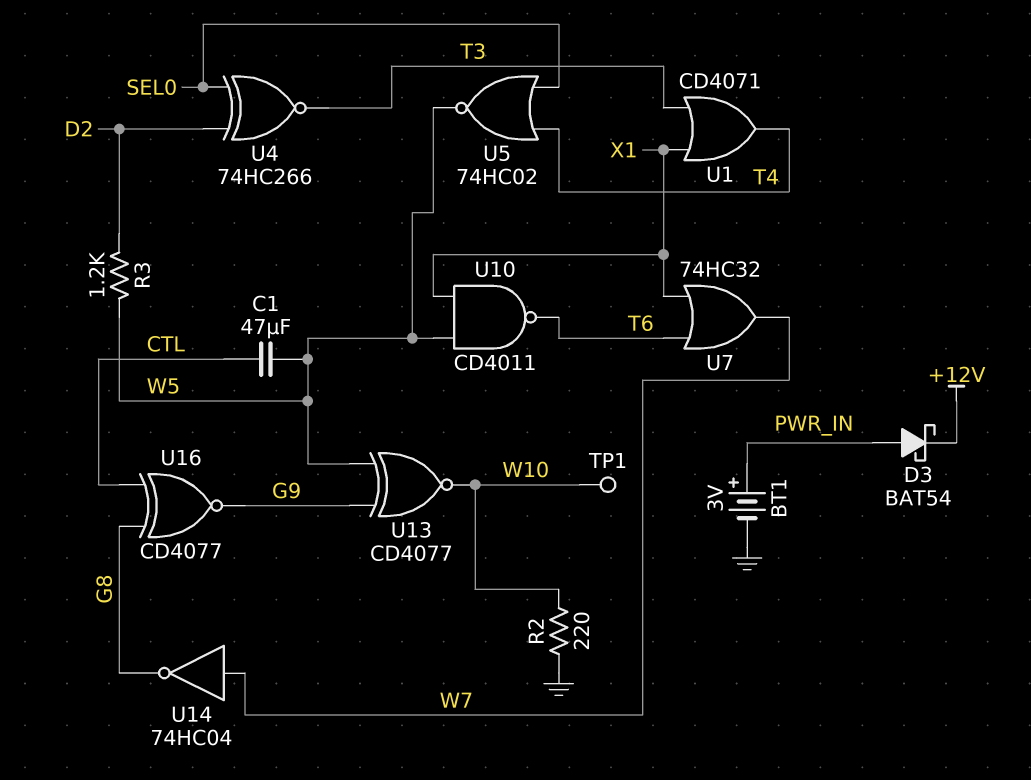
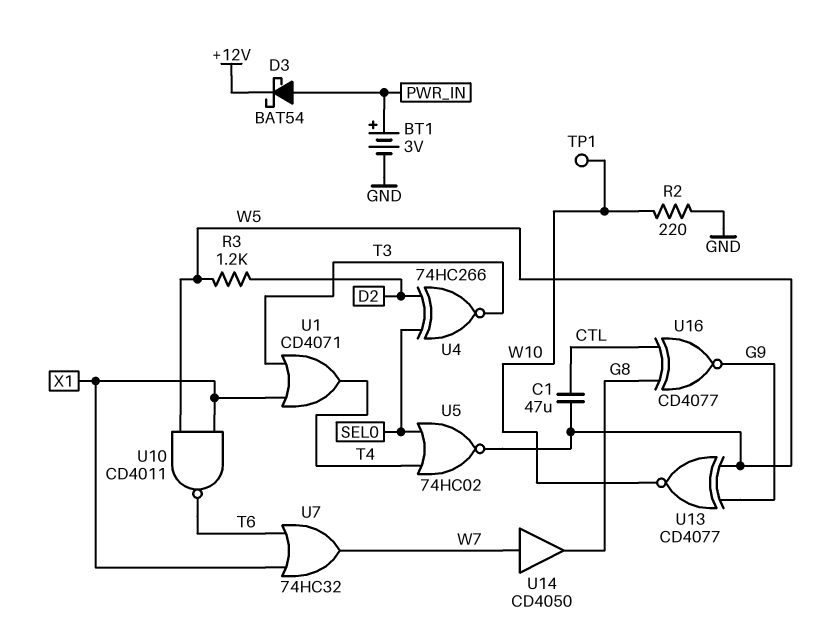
U14: NOT 74HC04 (in W7, out G8) -> buffer CD4050 (in W7, out G8)

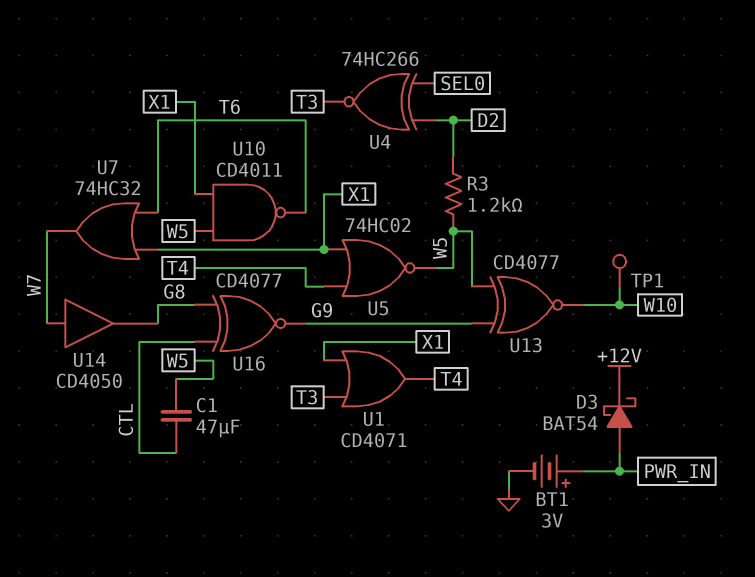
R2: 220 (GND, W10) -> none
U5: NOR 74HC02 (in SEL0, in T4, out W5) -> NOR 74HC02 (in T4, in X1, out W5)

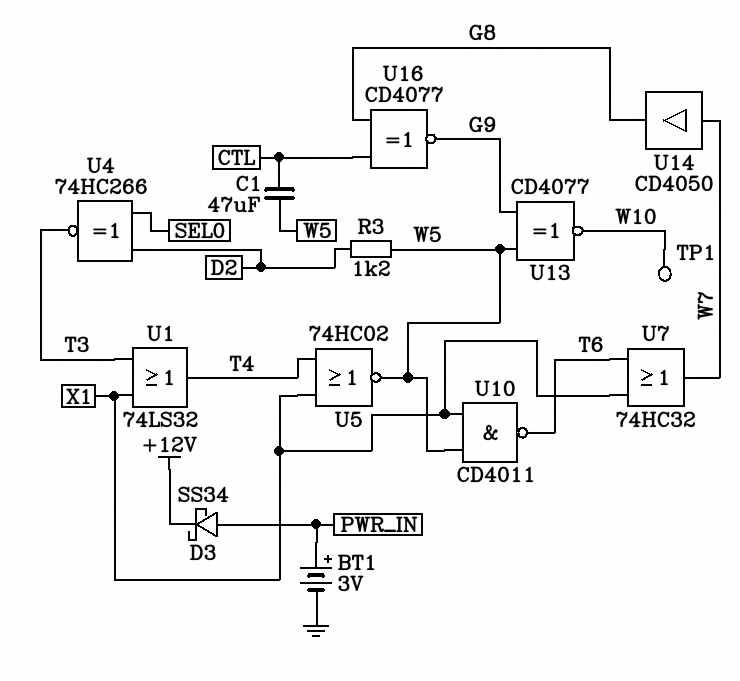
D3: schottky BAT54 (A PWR_IN, K +12V) -> schottky SS34 (A PWR_IN, K +12V)
U1: OR CD4071 (in T3, in X1, out T4) -> OR 74LS32 (in T3, in X1, out T4)

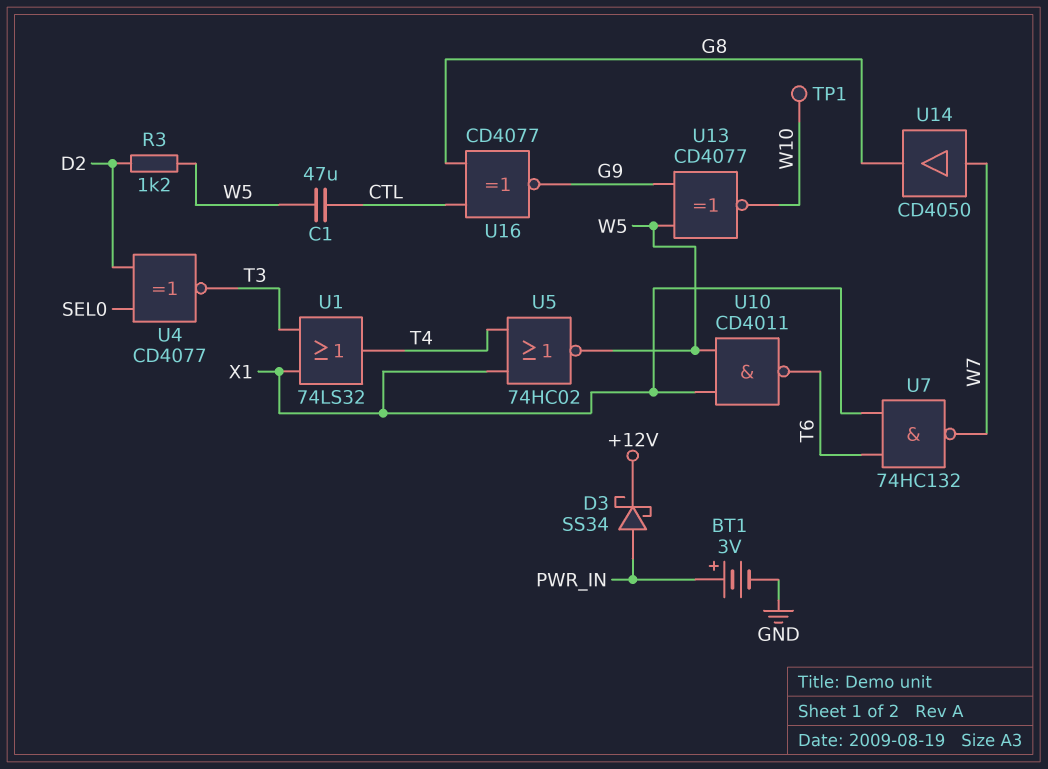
U4: XNOR 74HC266 (in D2, in SEL0, out T3) -> XNOR CD4077 (in D2, in SEL0, out T3)
U7: OR 74HC32 (in T6, in X1, out W7) -> NAND 74HC132 (in T6, in X1, out W7)

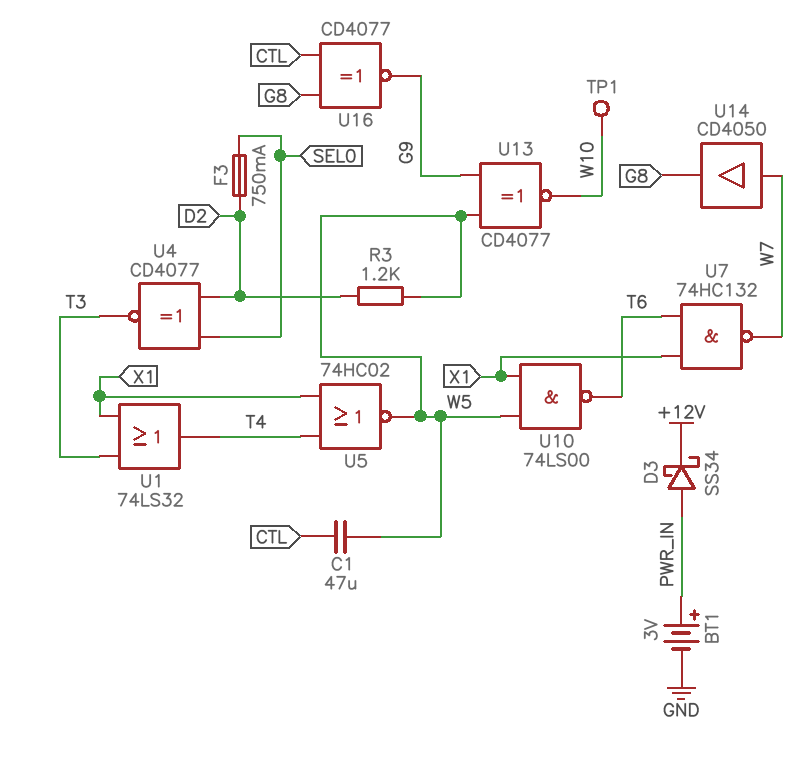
F3: none -> 750mA (D2, SEL0)
U10: NAND CD4011 (in W5, in X1, out T6) -> NAND 74LS00 (in W5, in X1, out T6)

